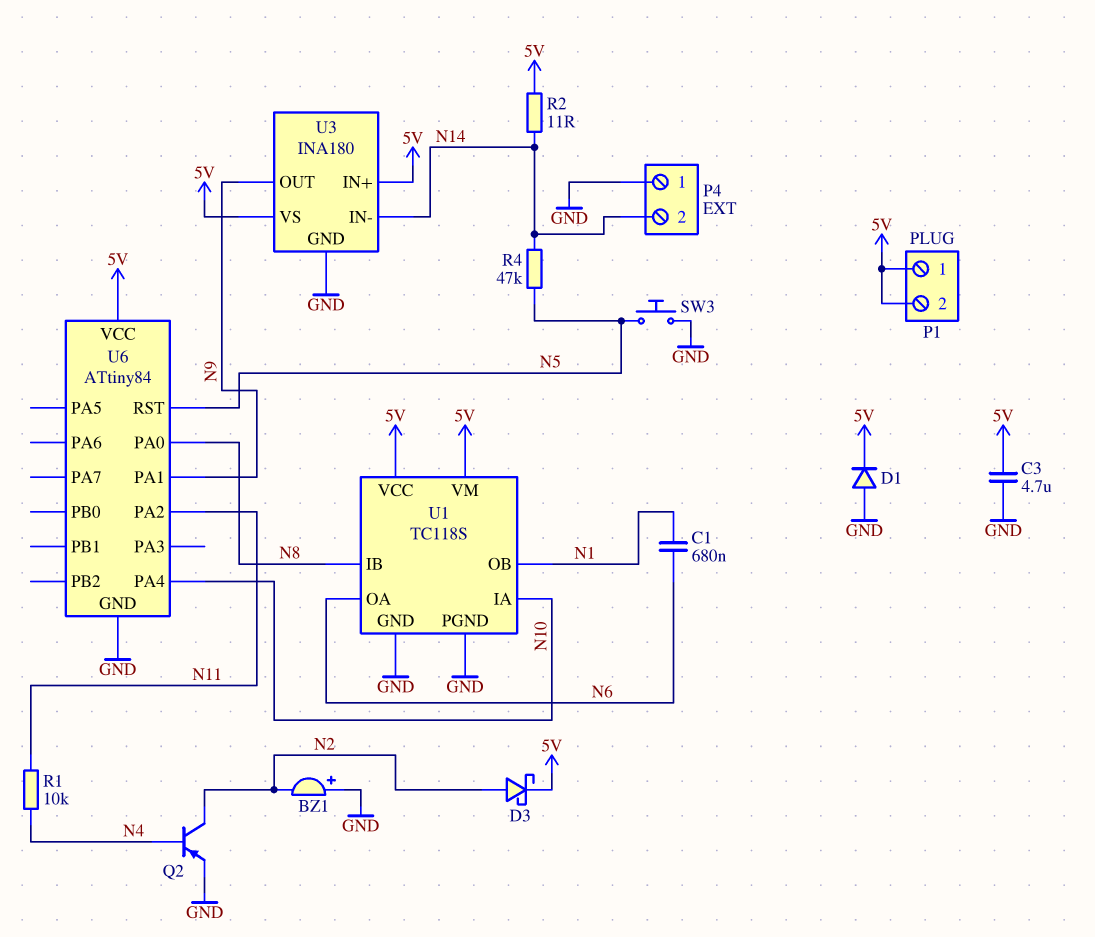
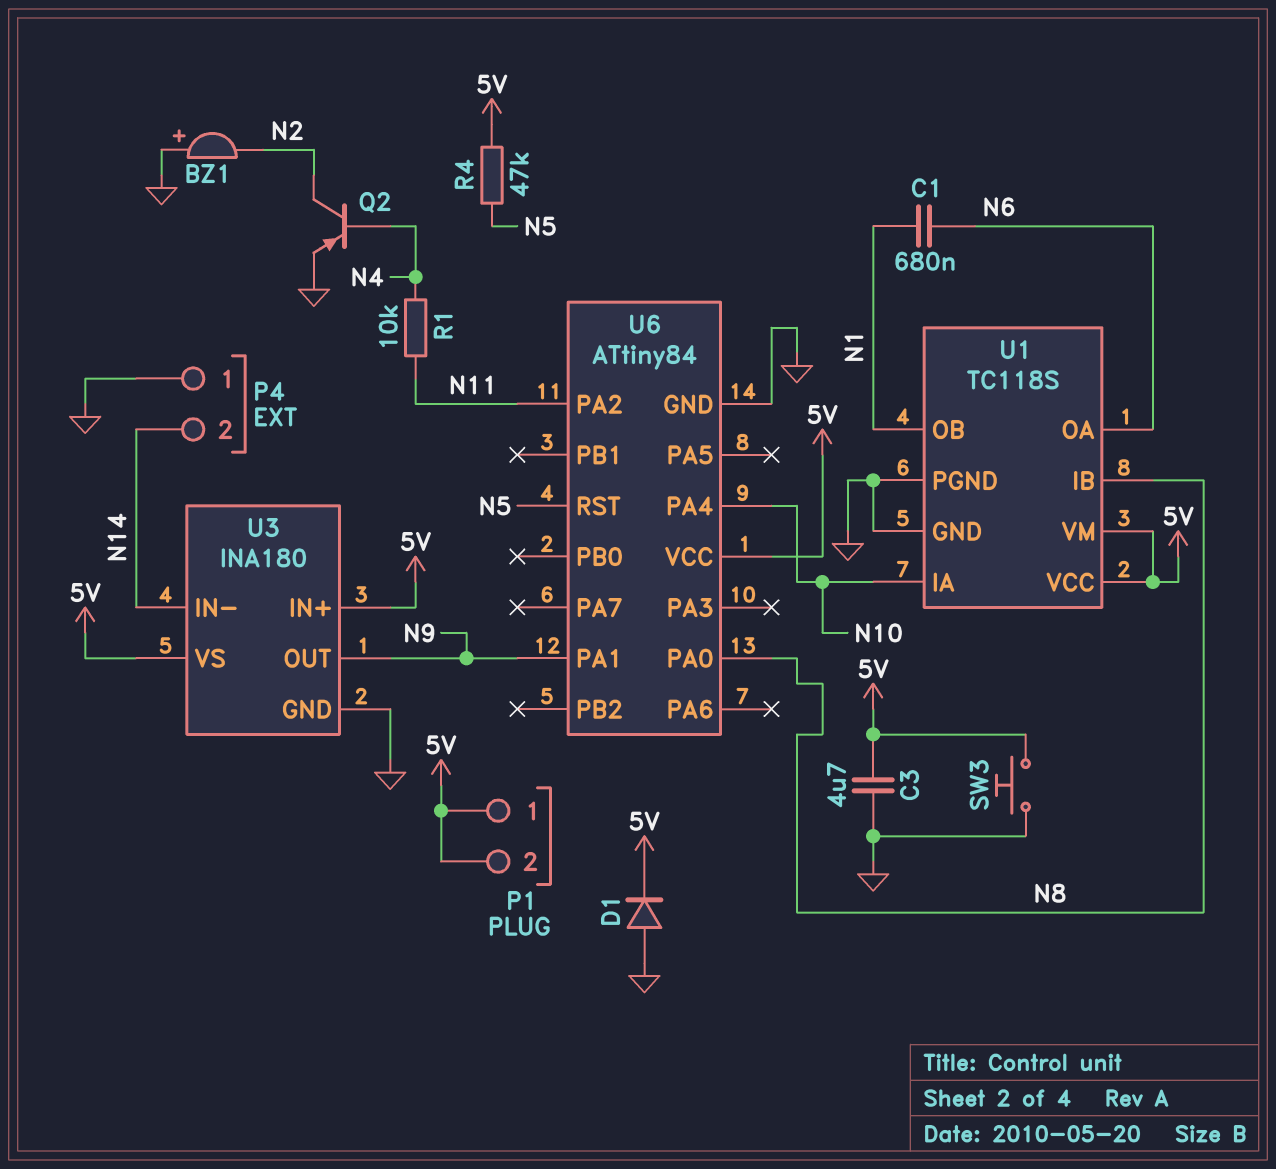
D3: schottky (A N2, K 5V) -> none
R2: 11 (5V, N14) -> none
R4: 47k (N5, N14) -> 47k (5V, N5)
SW3: button (GND, N5) -> button (5V, GND)

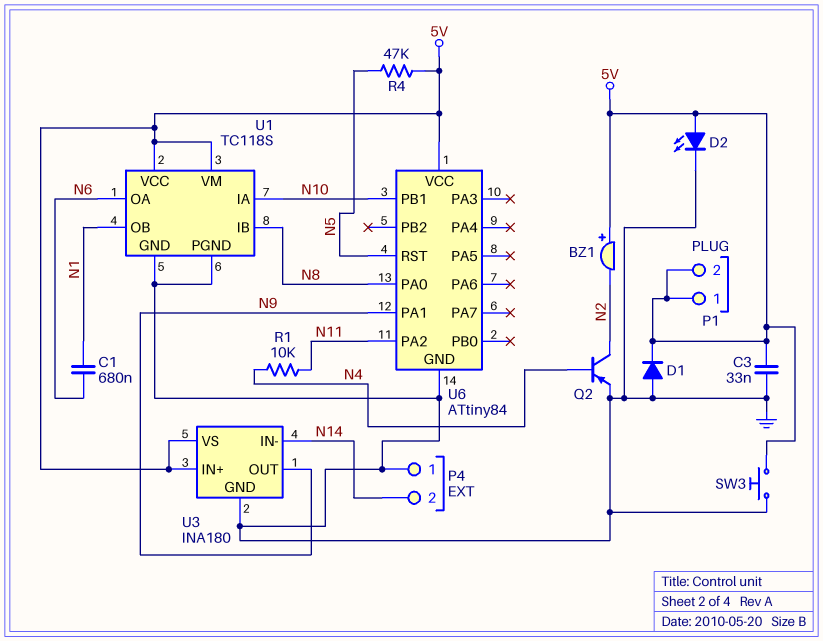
BZ1: buzzer (plus GND, minus N2) -> buzzer (plus 5V, minus N2)
C3: 4.7uF (5V, GND) -> 33nF (5V, GND)
D2: none -> LED (A 5V, K GND)
U6 pin PA4: N10 -> none
U6 pin PB1: none -> N10

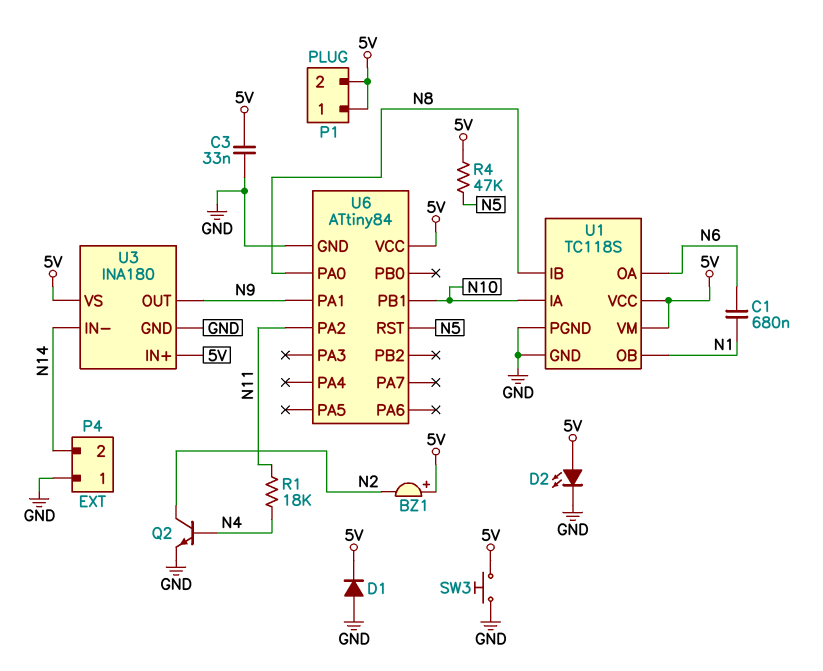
Q2: PNP (B N4, C N2, E GND) -> NPN (B N4, C N2, E GND)
R1: 10k (N4, N11) -> 18k (N4, N11)

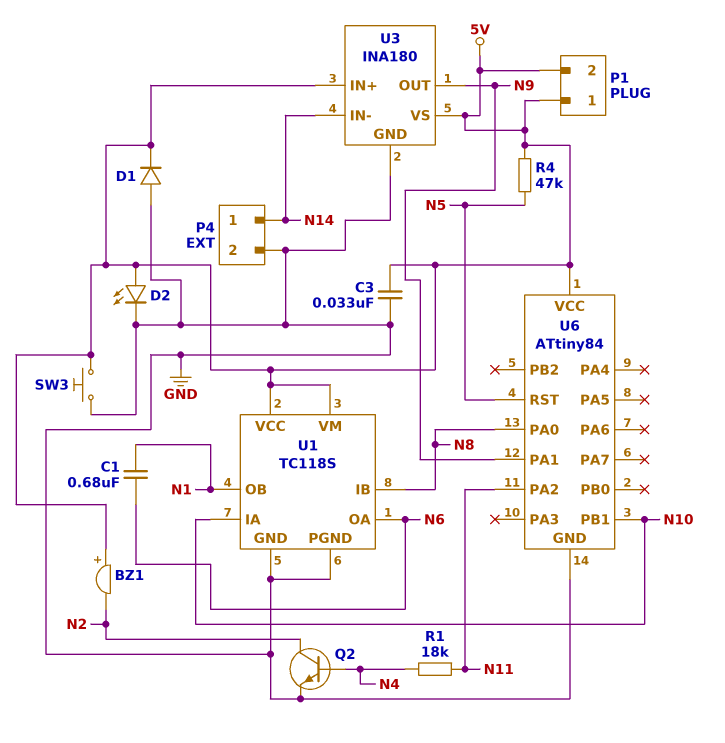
P4 pin 1: GND -> N14
P4 pin 2: N14 -> GND

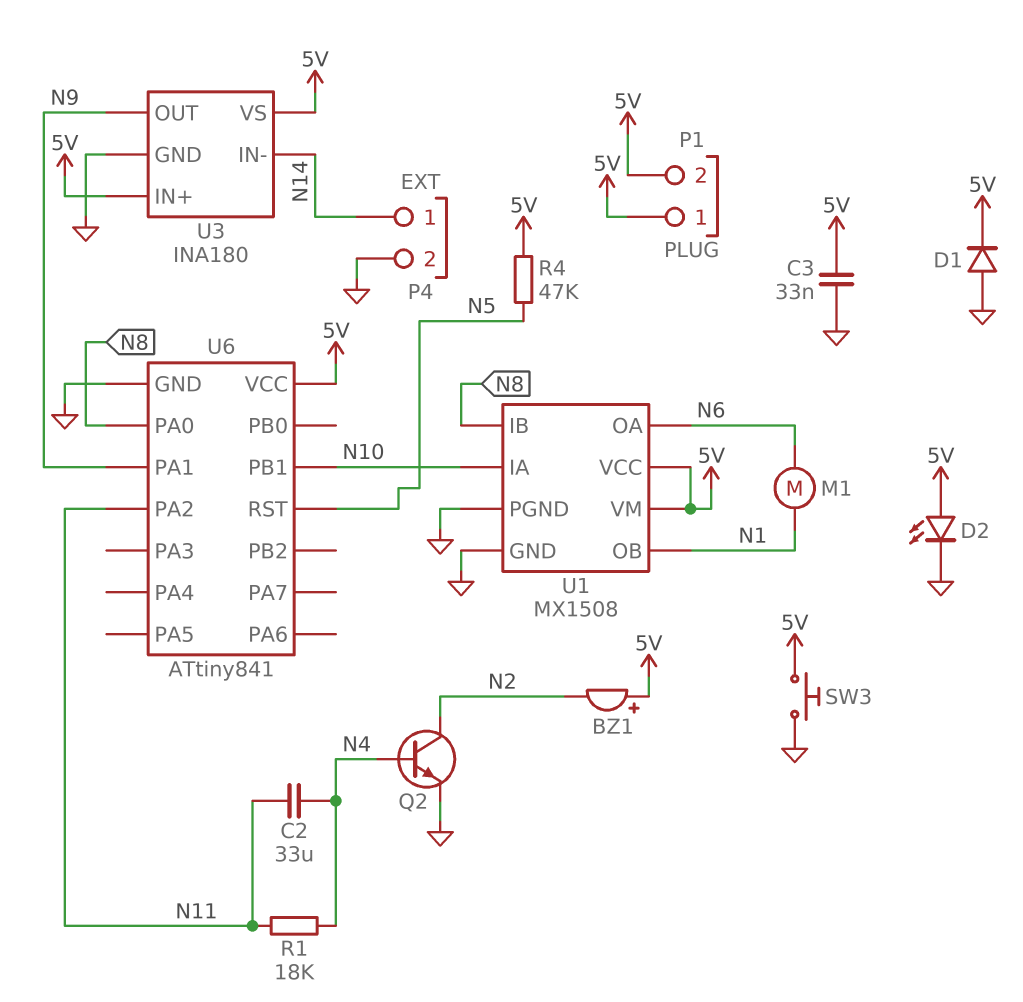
C1: 680nF (N1, N6) -> none
C2: none -> 33uF (N4, N11)
M1: none -> motor (N1, N6)
U1: TC118S -> MX1508
U6: ATtiny84 -> ATtiny841

